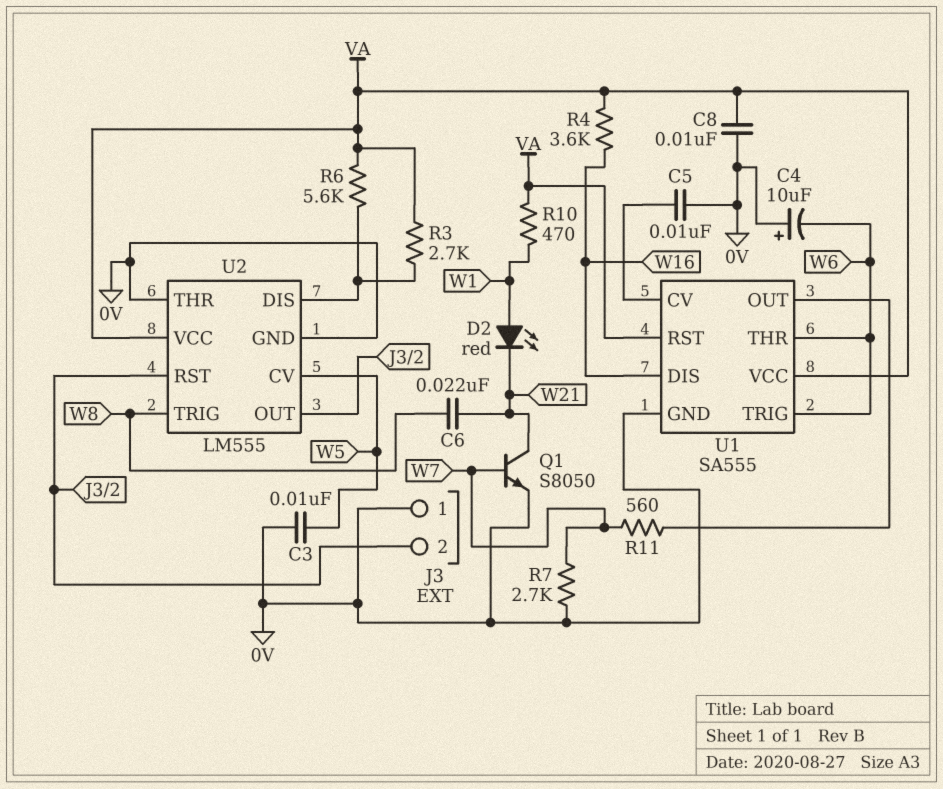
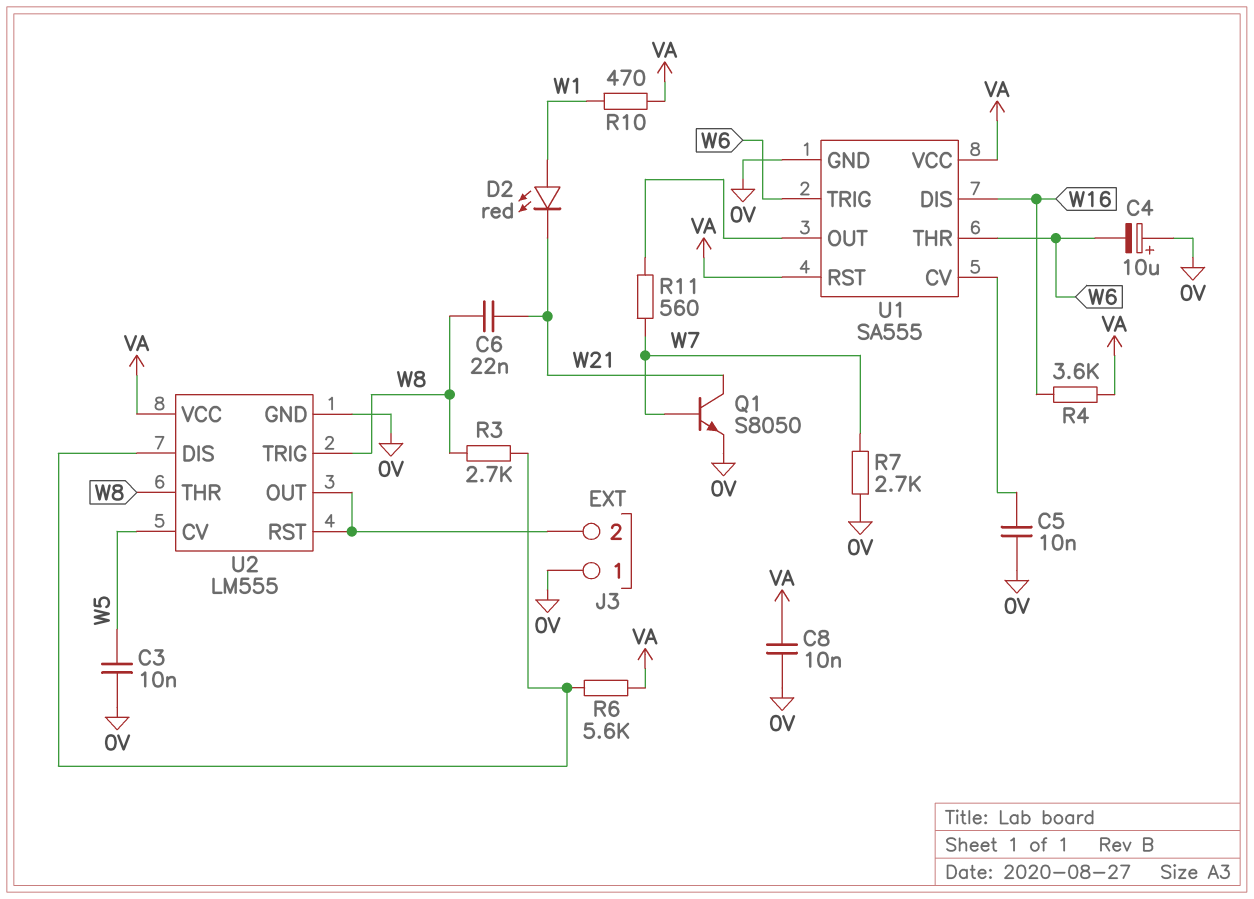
R3: 2.7k (U2/DIS, VA) -> 2.7k (U2/DIS, W8)
U2 pin THR: 0V -> W8

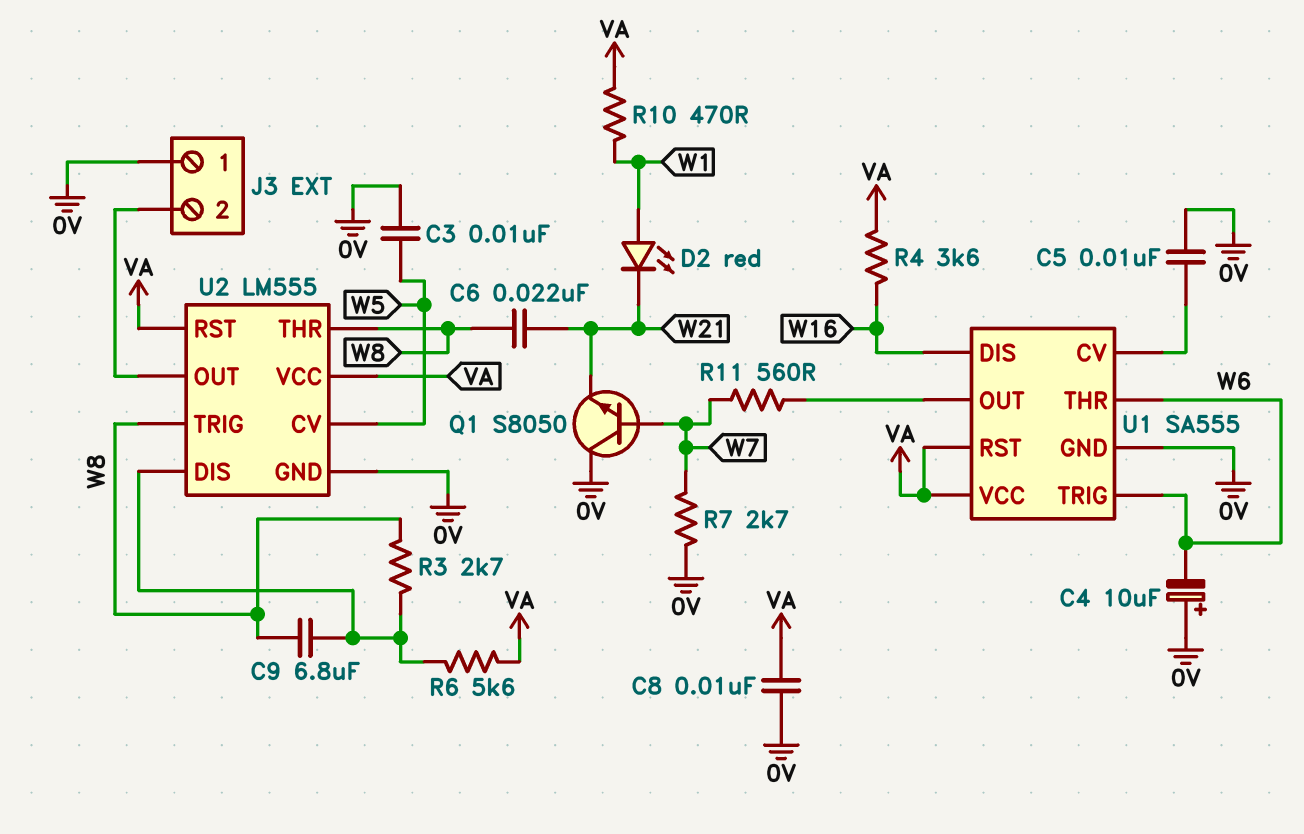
C9: none -> 6.8uF (U2/DIS, W8)
Q1: NPN S8050 (B W7, C W21, E 0V) -> NPN S8050 (B W7, C 0V, E W21)
U2 pin RST: J3/2 -> VA

